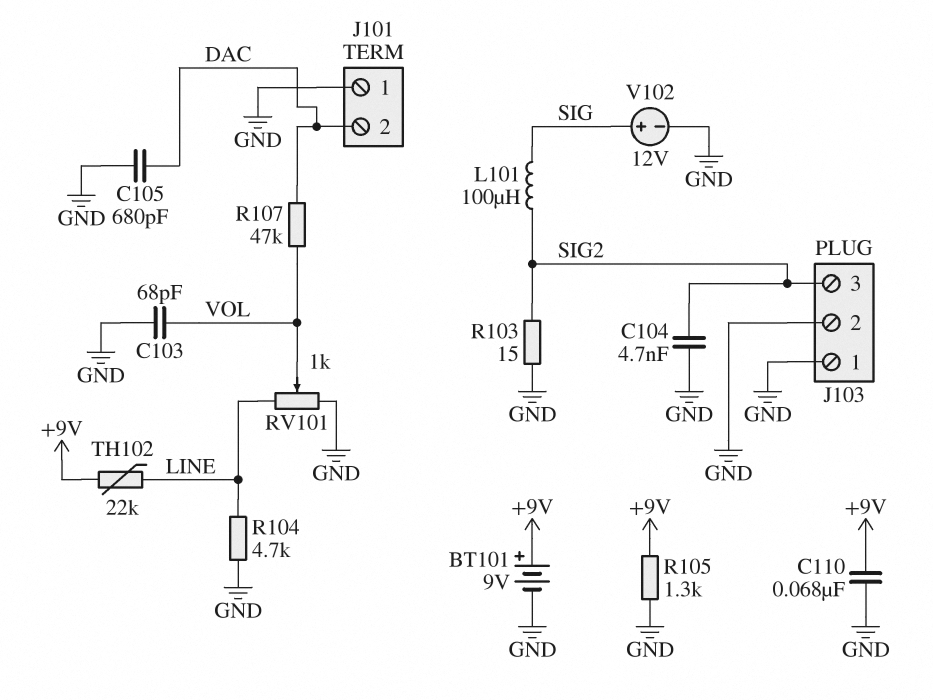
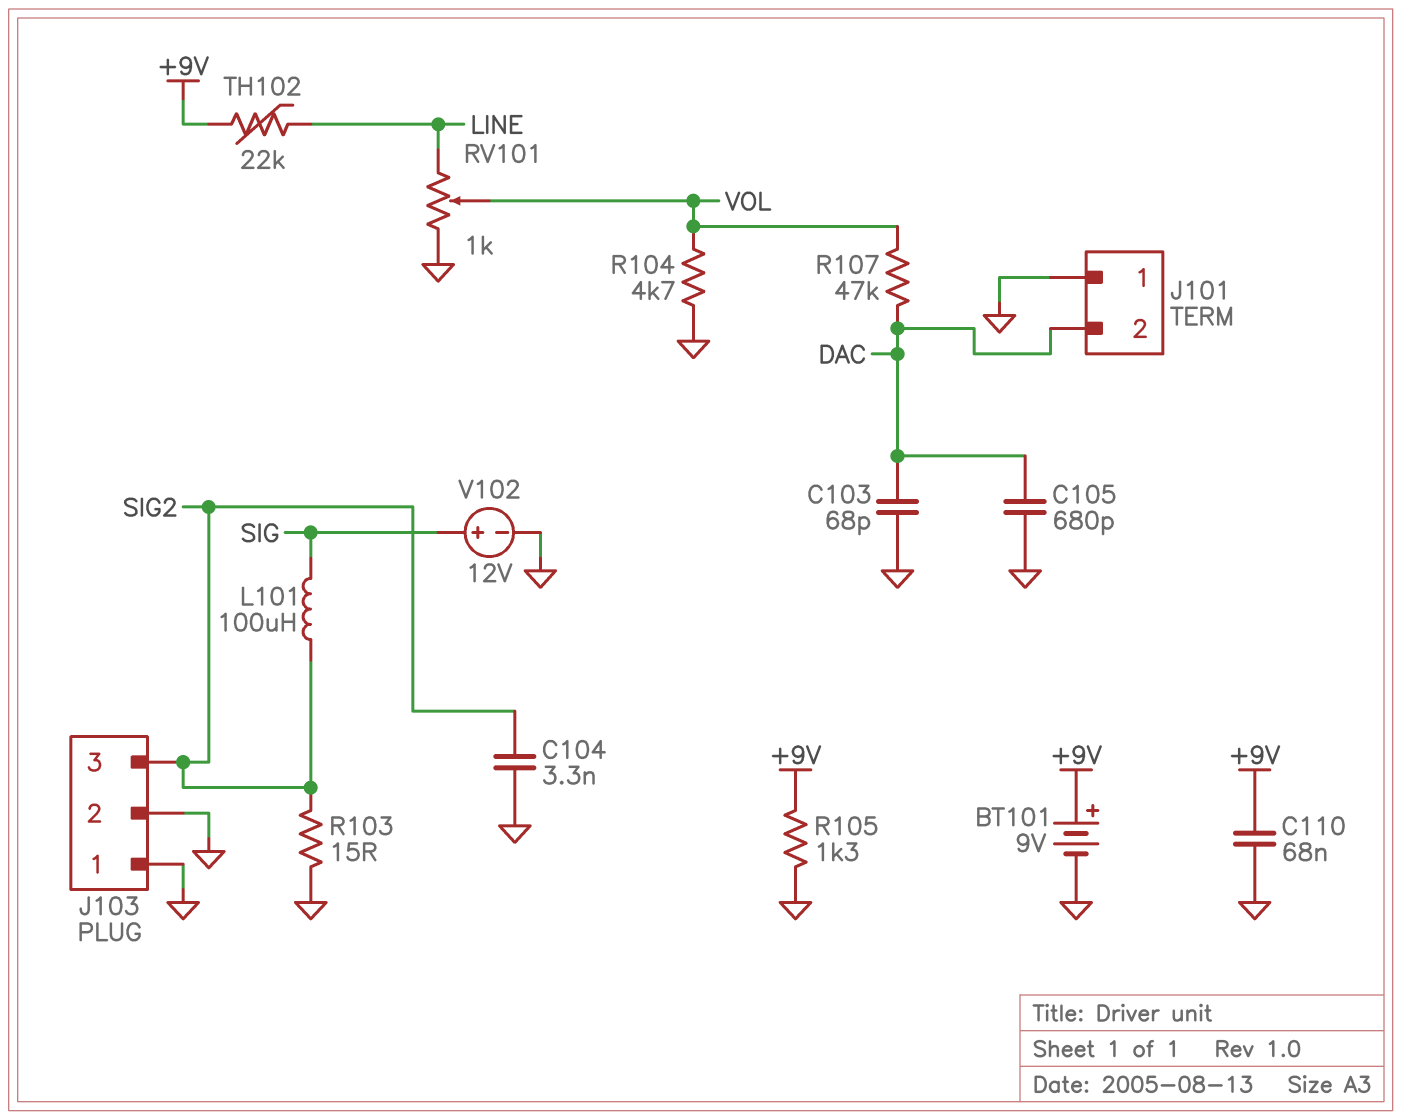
C103: 68pF (GND, VOL) -> 68pF (DAC, GND)
C104: 4.7nF (GND, SIG2) -> 3.3nF (GND, SIG2)
R104: 4.7k (GND, LINE) -> 4.7k (GND, VOL)

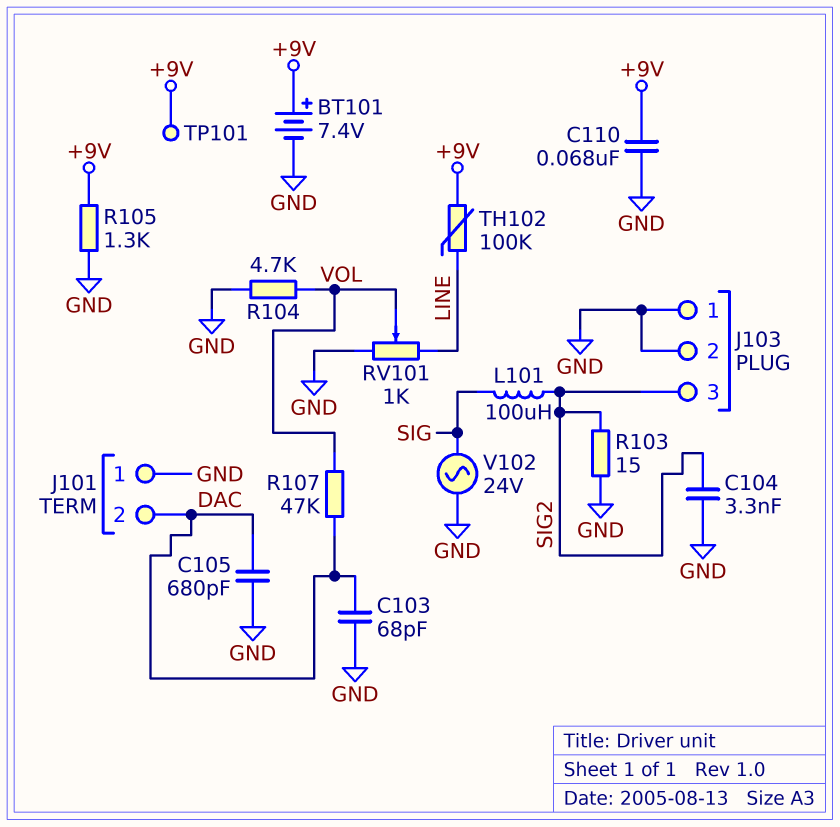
BT101: 9V (plus +9V, minus GND) -> 7.4V (plus +9V, minus GND)
TH102: 22k (+9V, LINE) -> 100k (+9V, LINE)
TP101: none -> test point (+9V)
V102: 12V (plus SIG, minus GND) -> AC 24V (GND, SIG)

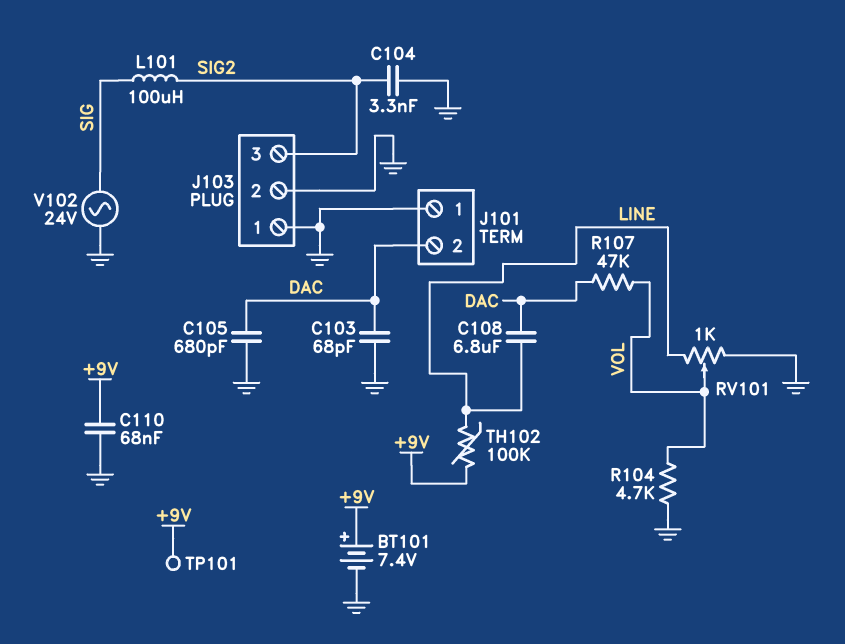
C108: none -> 6.8uF (DAC, LINE)
R103: 15 (GND, SIG2) -> none
R105: 1.3k (+9V, GND) -> none

